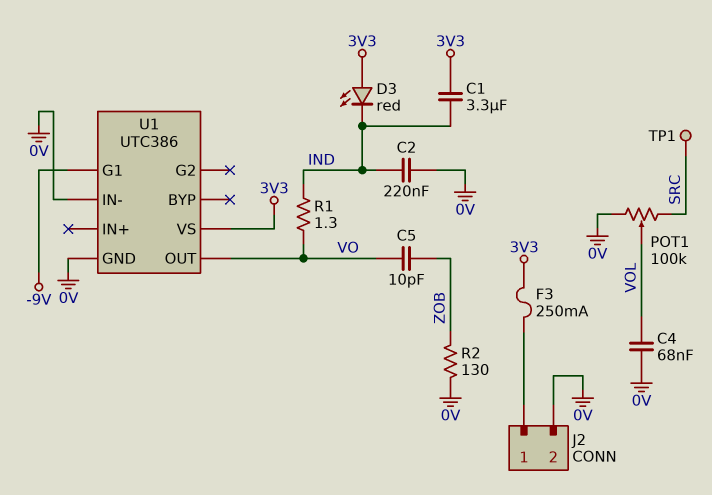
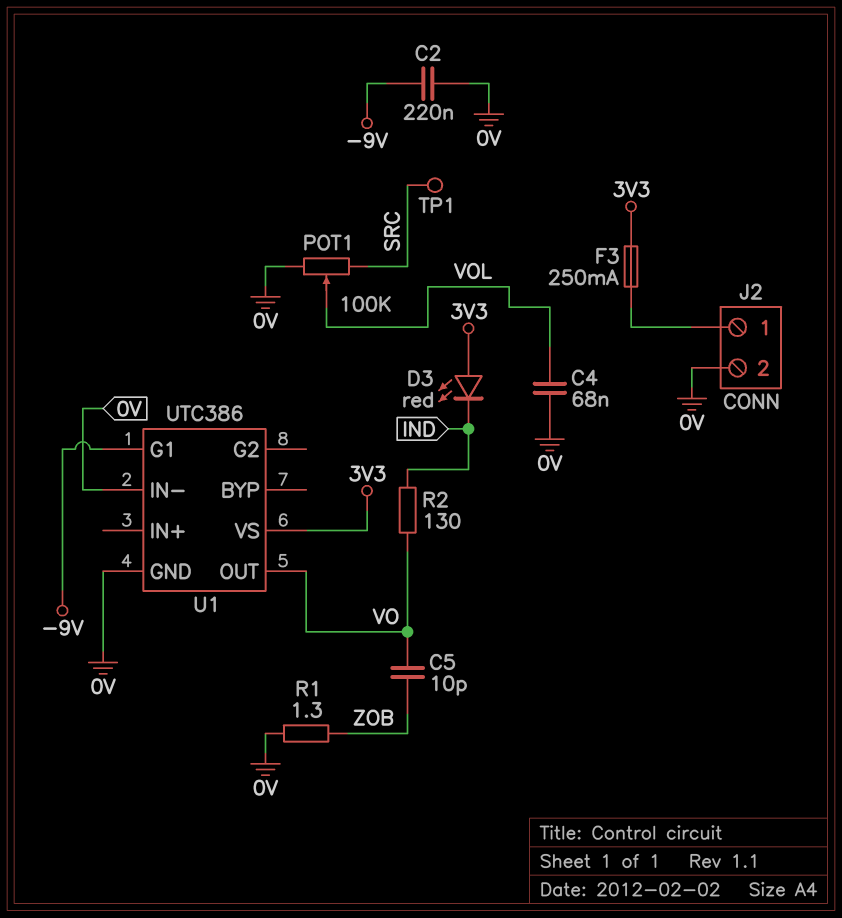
C1: 3.3uF (3V3, IND) -> none
C2: 220nF (0V, IND) -> 220nF (-9V, 0V)
R1: 1.3 (IND, VO) -> 1.3 (0V, ZOB)
R2: 130 (0V, ZOB) -> 130 (IND, VO)

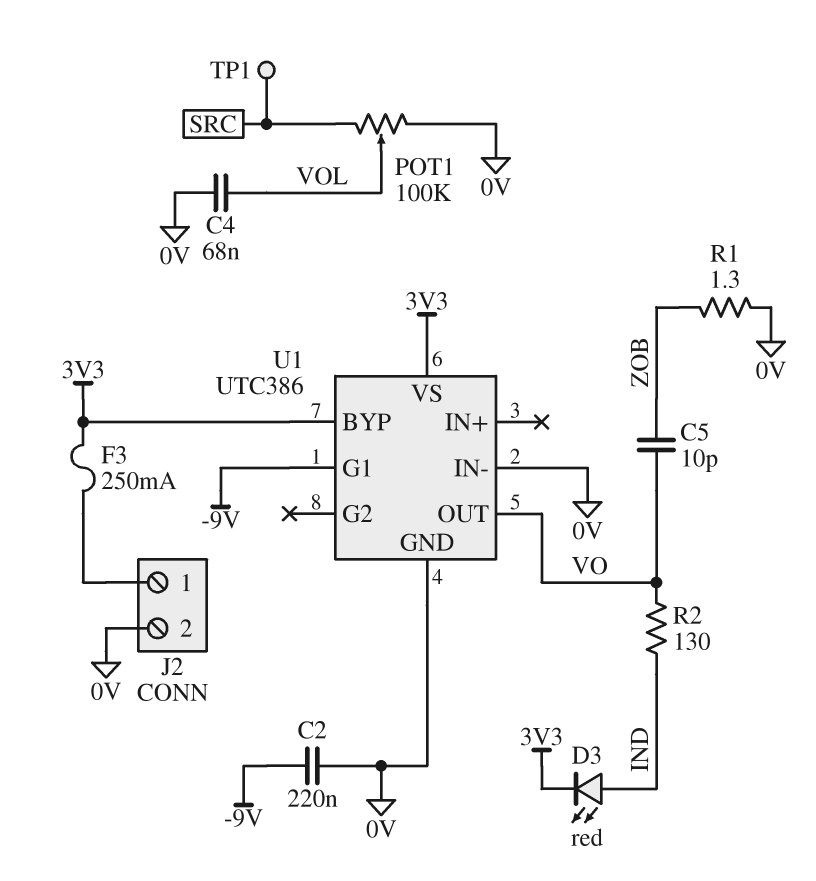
D3: LED red (A 3V3, K IND) -> LED red (A IND, K 3V3)
U1 pin BYP: none -> 3V3

